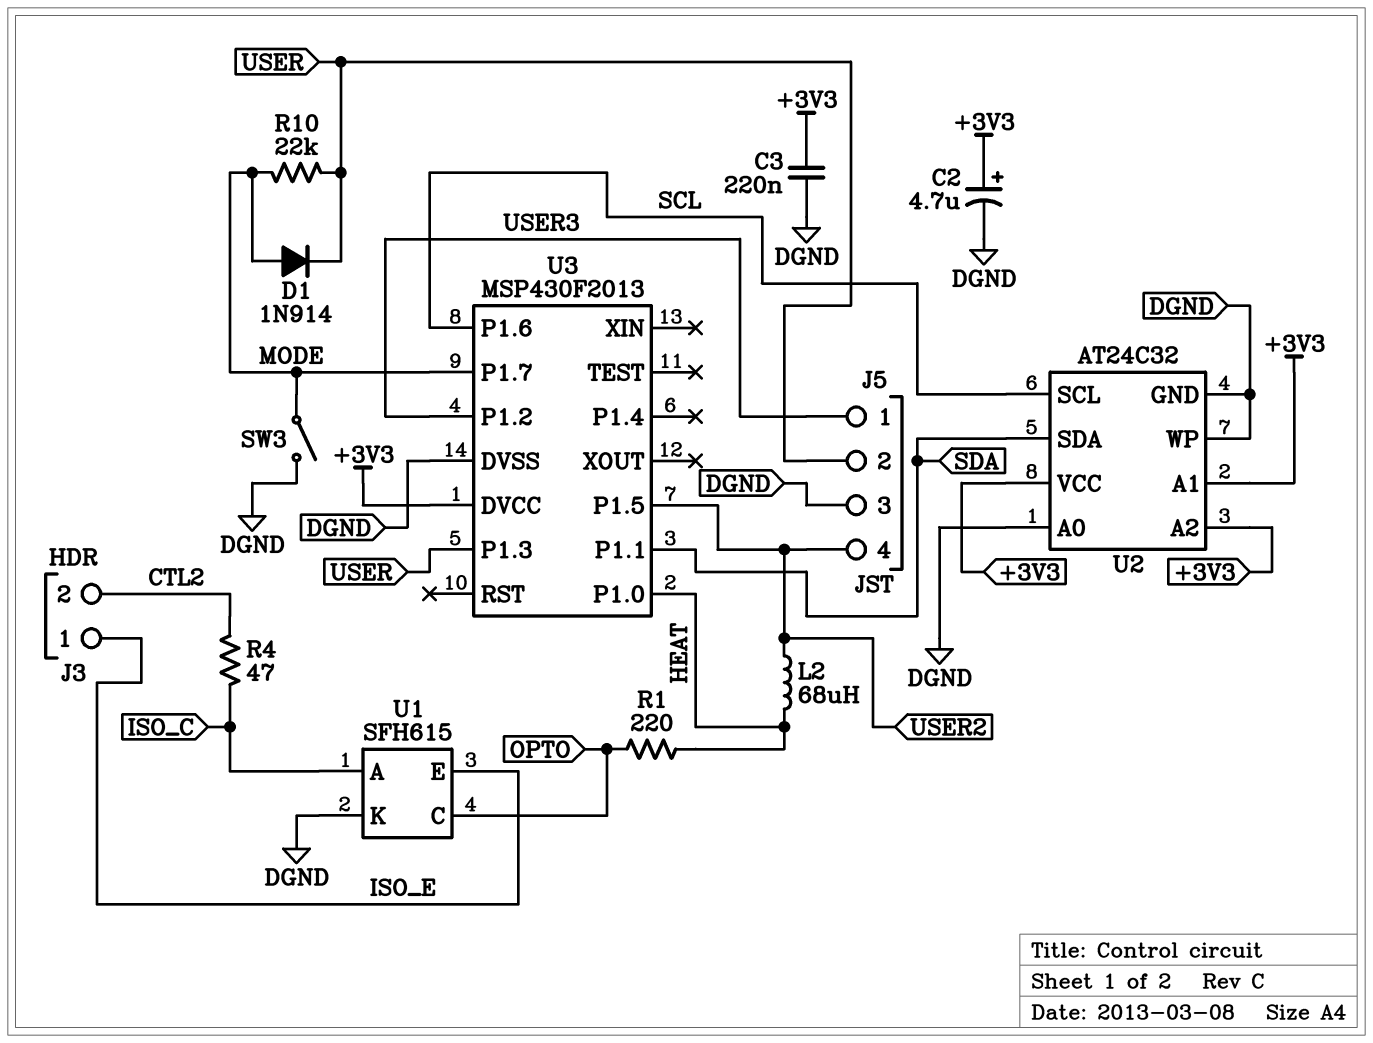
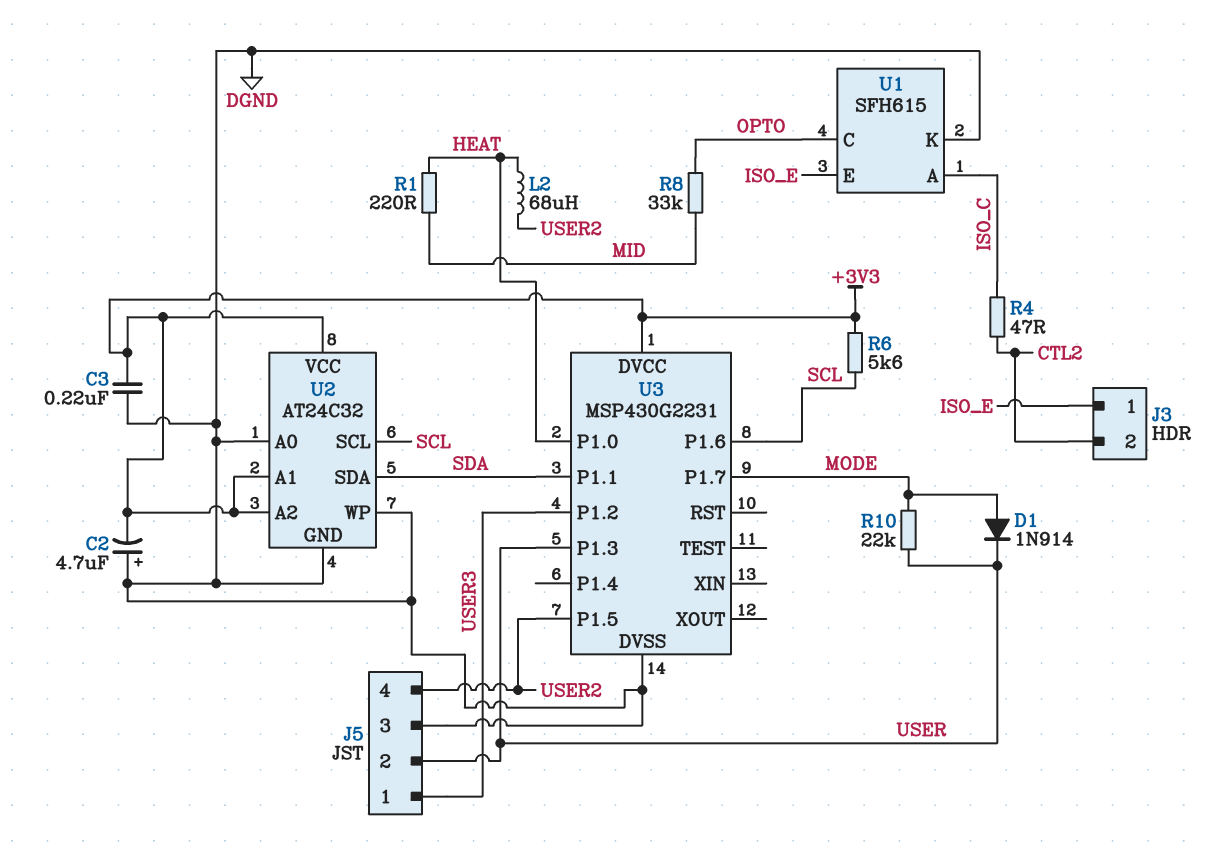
C2: 4.7uF (plus +3V3, minus DGND) -> 4.7uF (plus DGND, minus +3V3)
R1: 220 (HEAT, OPTO) -> 220 (HEAT, MID)
R6: none -> 5.6k (+3V3, SCL)
R8: none -> 33k (MID, OPTO)
SW3: switch (DGND, MODE) -> none
U3: MSP430F2013 -> MSP430G2231

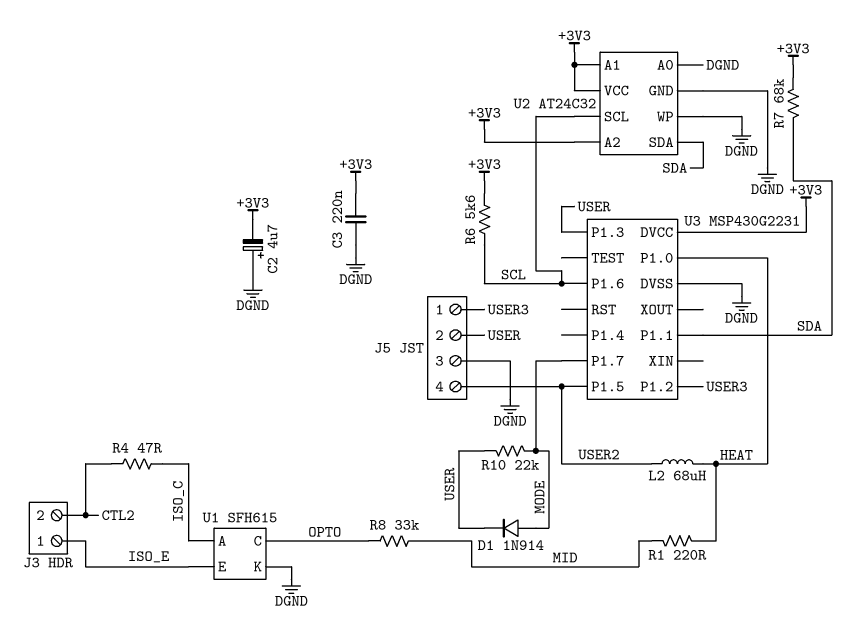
R7: none -> 68k (+3V3, SDA)

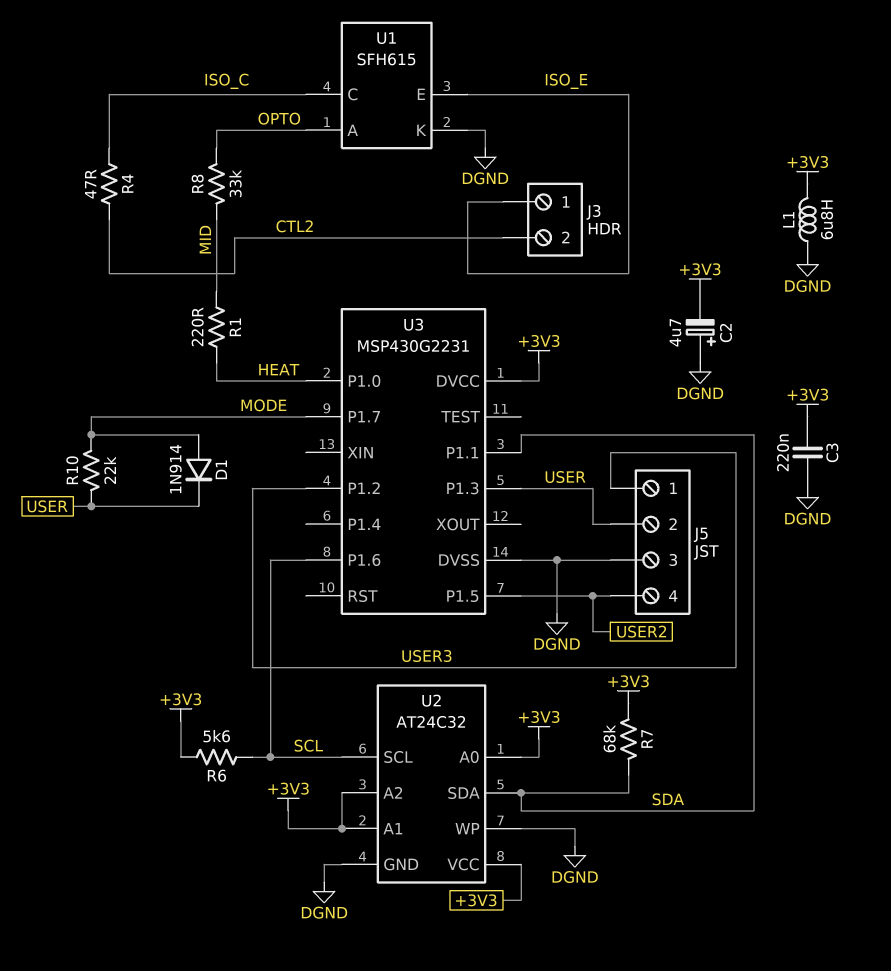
L1: none -> 6.8uH (+3V3, DGND)
L2: 68uH (HEAT, USER2) -> none
U1 pin A: ISO_C -> OPTO
U1 pin C: OPTO -> ISO_C
U2 pin A0: DGND -> +3V3

